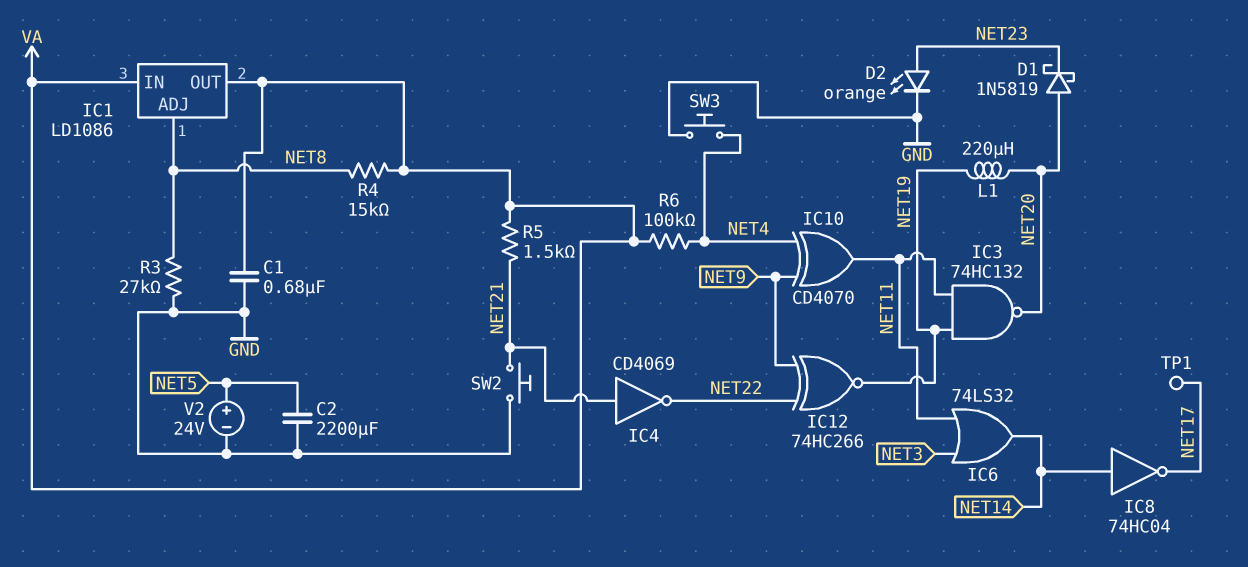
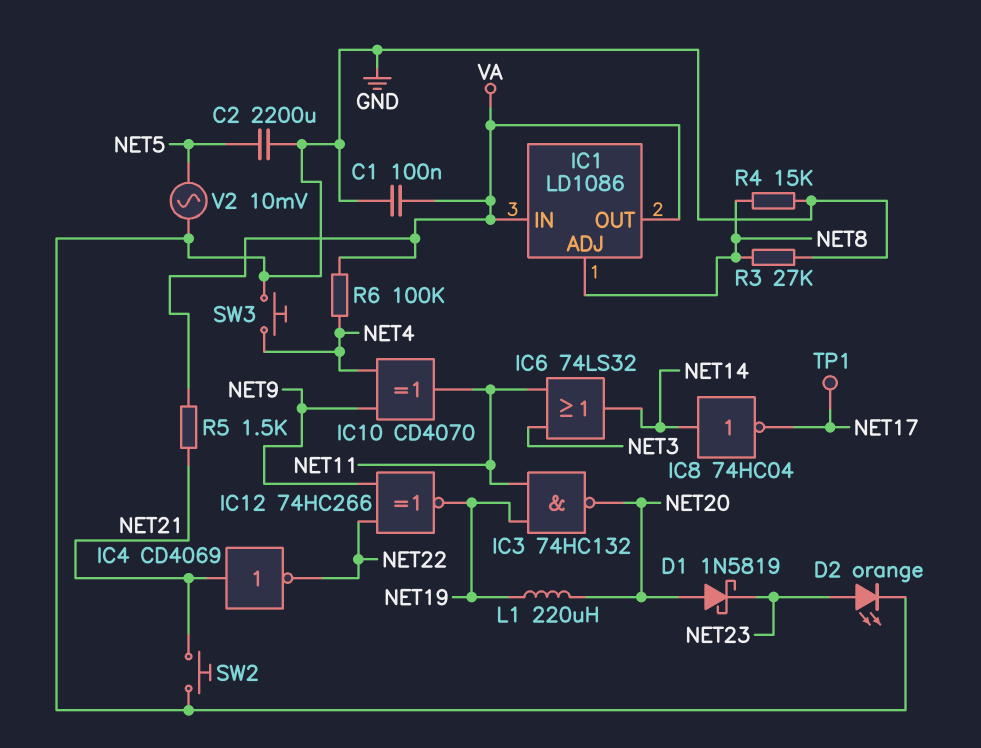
C1: 680nF (GND, VA) -> 100nF (GND, VA)
R4: 15k (NET8, VA) -> 15k (GND, NET8)
V2: 24V (plus NET5, minus GND) -> AC 10mV (GND, NET5)

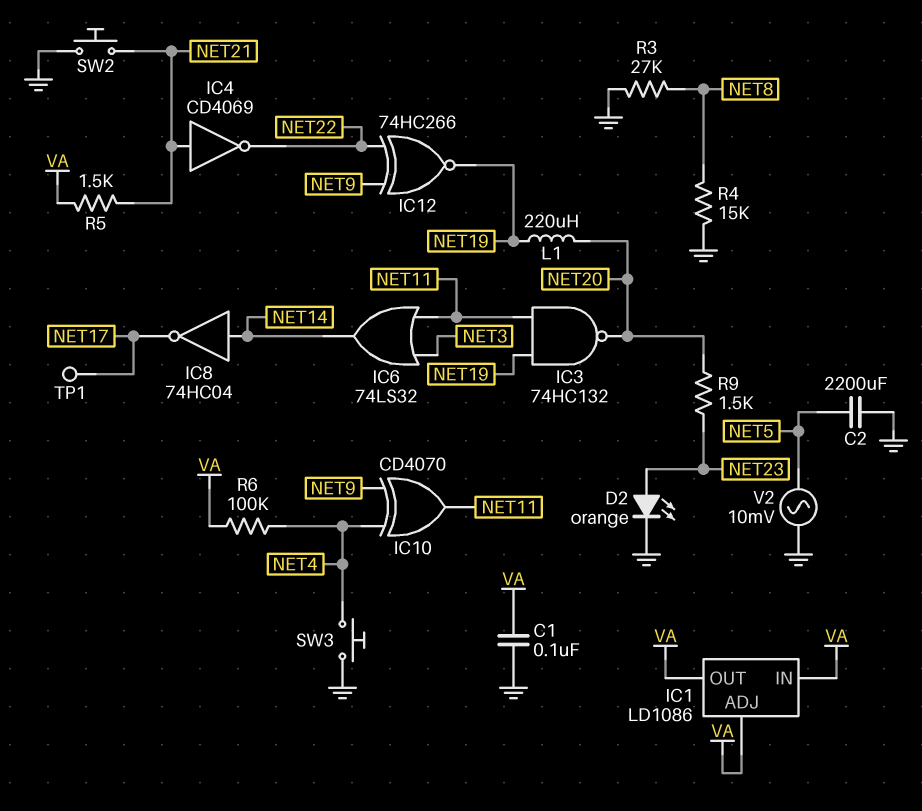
D1: schottky 1N5819 (A NET20, K NET23) -> none
IC1 pin ADJ: NET8 -> VA
R9: none -> 1.5k (NET20, NET23)

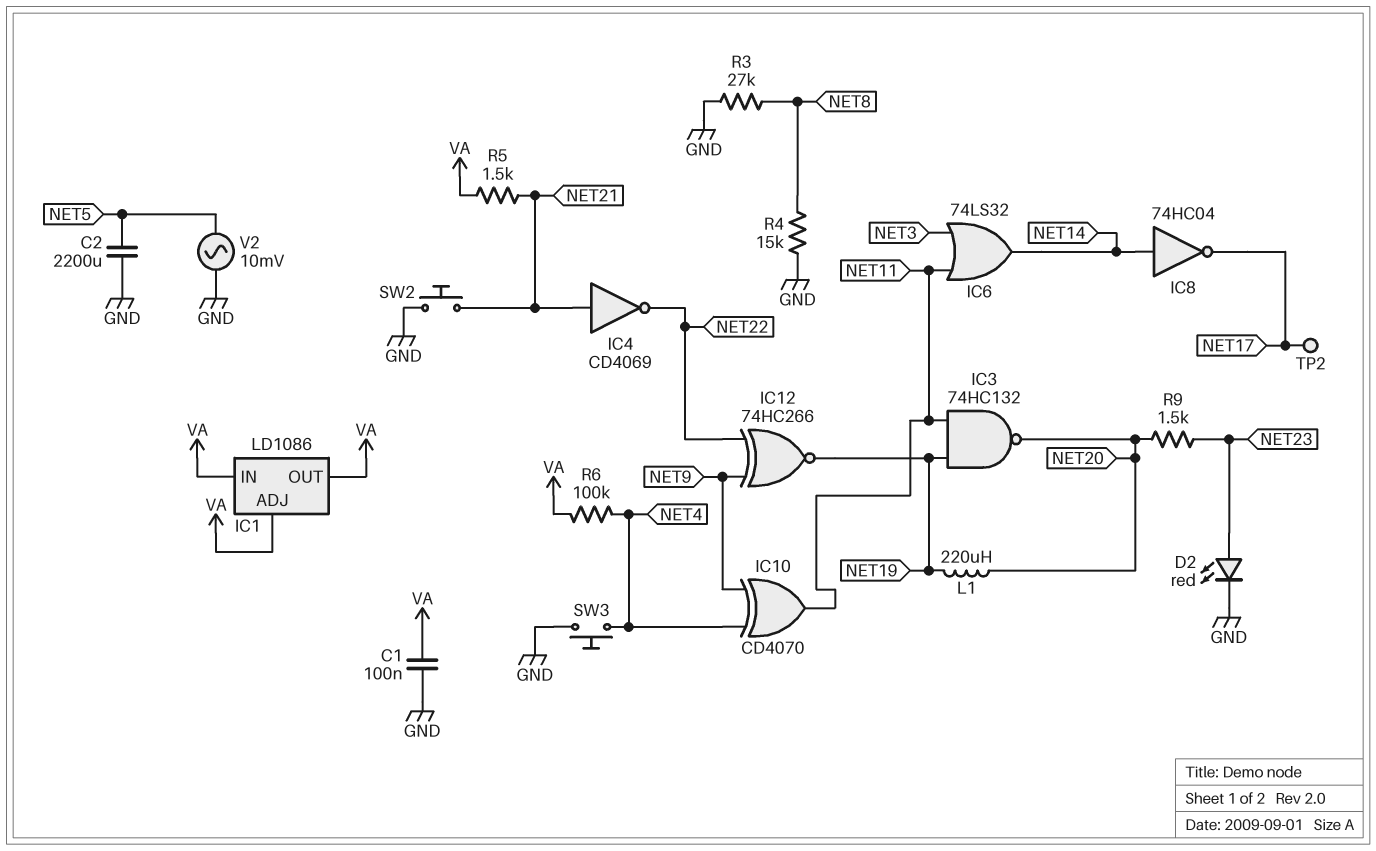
D2: LED orange (A NET23, K GND) -> LED red (A NET23, K GND)
TP1: test point (NET17) -> none
TP2: none -> test point (NET17)

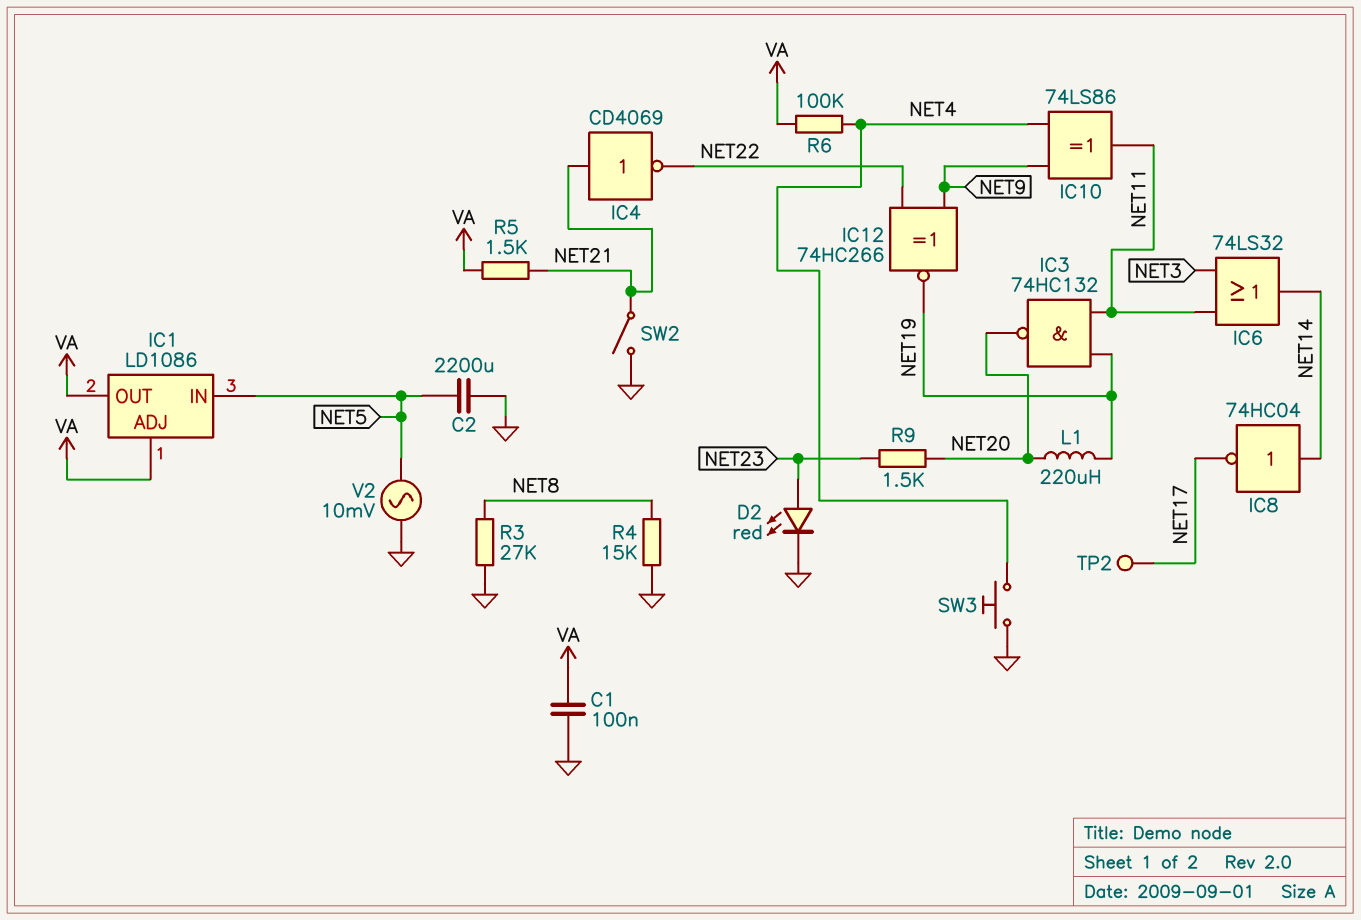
IC1 pin IN: VA -> NET5
IC10: XOR CD4070 (in NET4, in NET9, out NET11) -> XOR 74LS86 (in NET4, in NET9, out NET11)
SW2: button (GND, NET21) -> switch (GND, NET21)

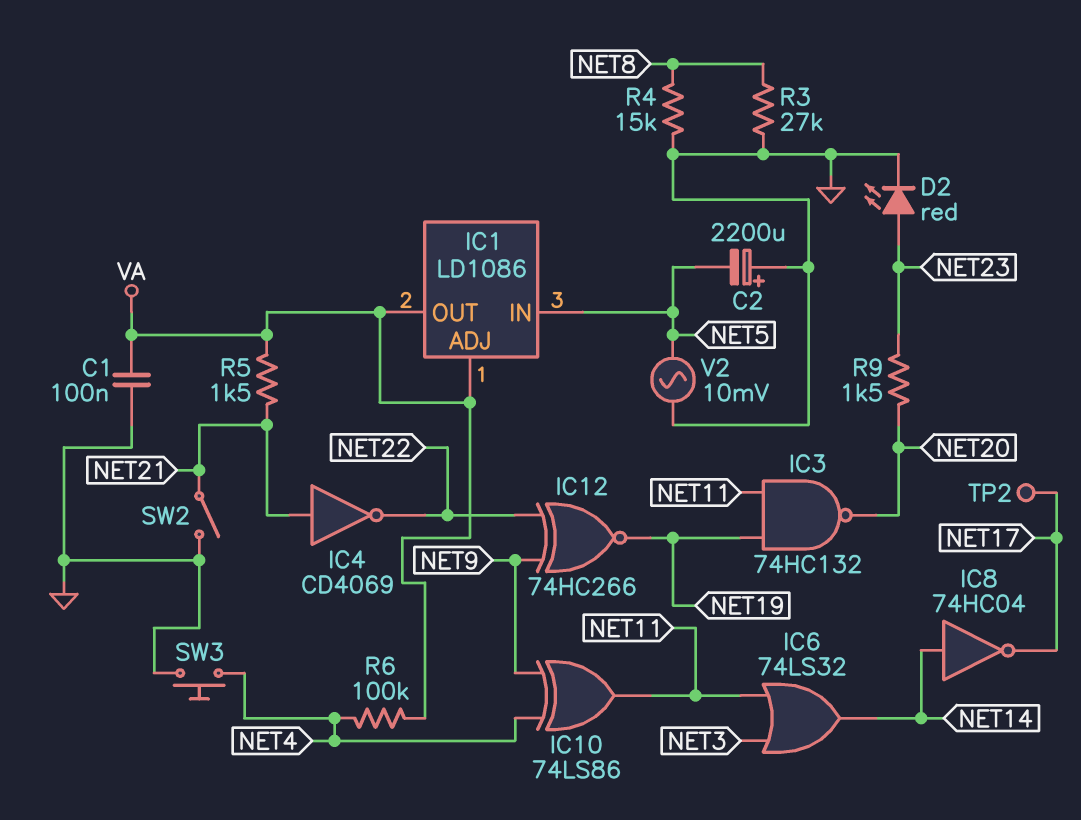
C2: 2200uF (GND, NET5) -> 2200uF (plus GND, minus NET5)
L1: 220uH (NET19, NET20) -> none

